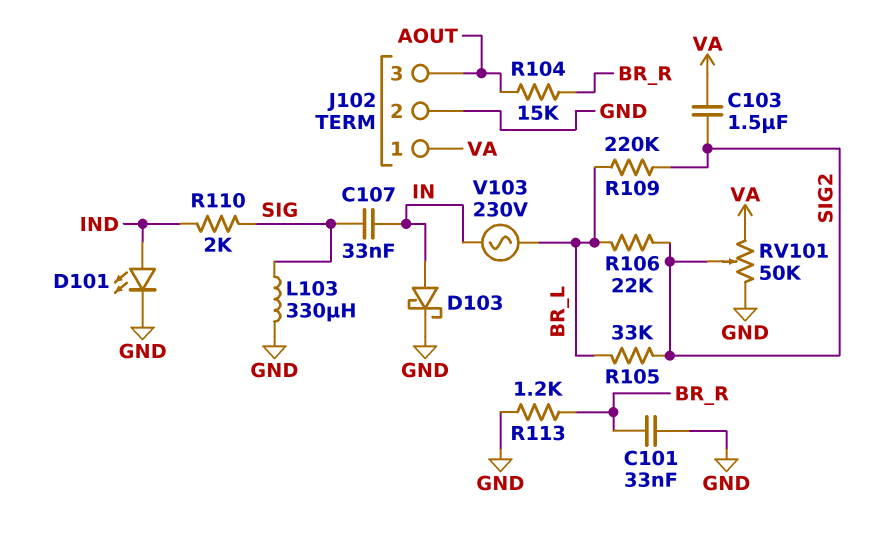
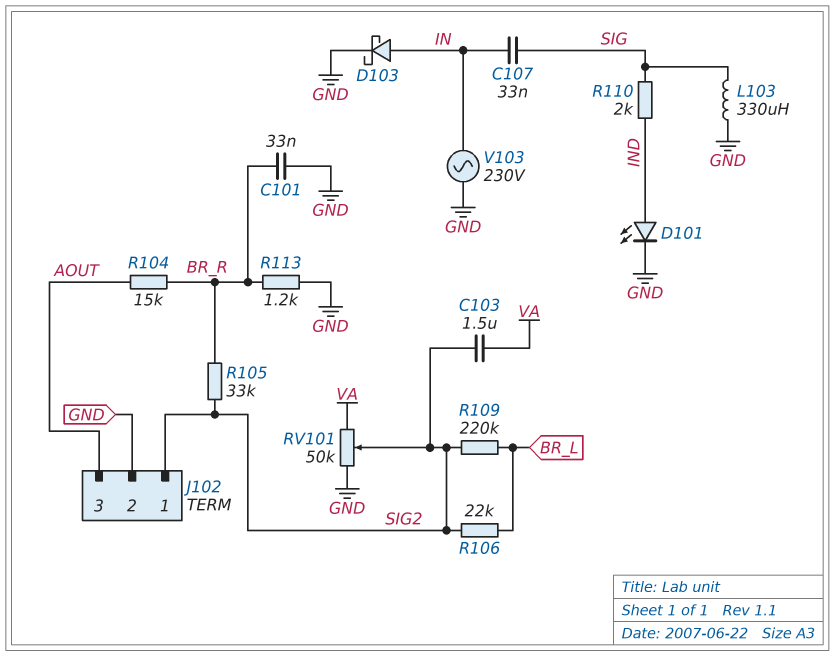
J102 pin 1: VA -> SIG2
R105: 33k (BR_L, SIG2) -> 33k (BR_R, SIG2)
V103: AC 230V (BR_L, IN) -> AC 230V (GND, IN)

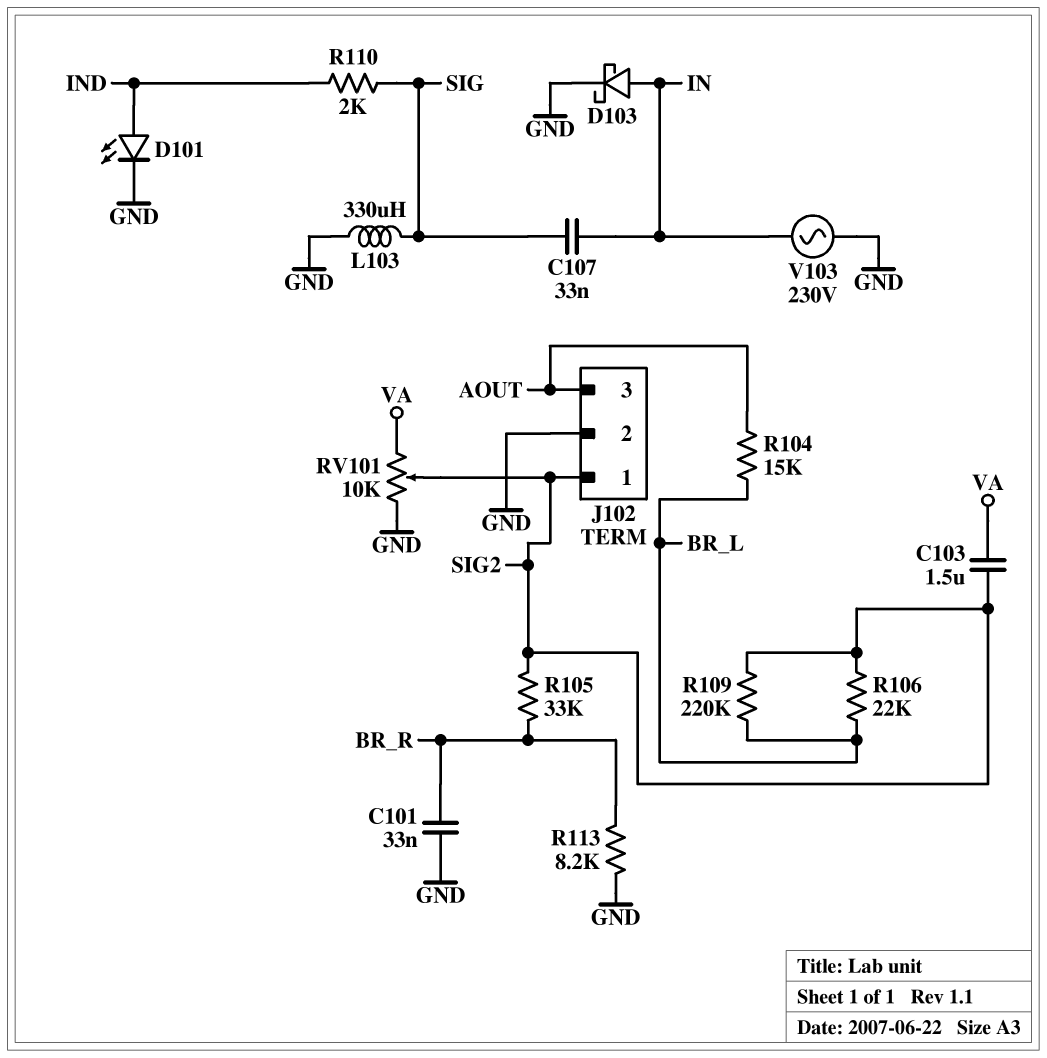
R104: 15k (AOUT, BR_R) -> 15k (AOUT, BR_L)
R113: 1.2k (BR_R, GND) -> 8.2k (BR_R, GND)
RV101: 50k (GND, VA, wiper SIG2) -> 10k (GND, VA, wiper SIG2)

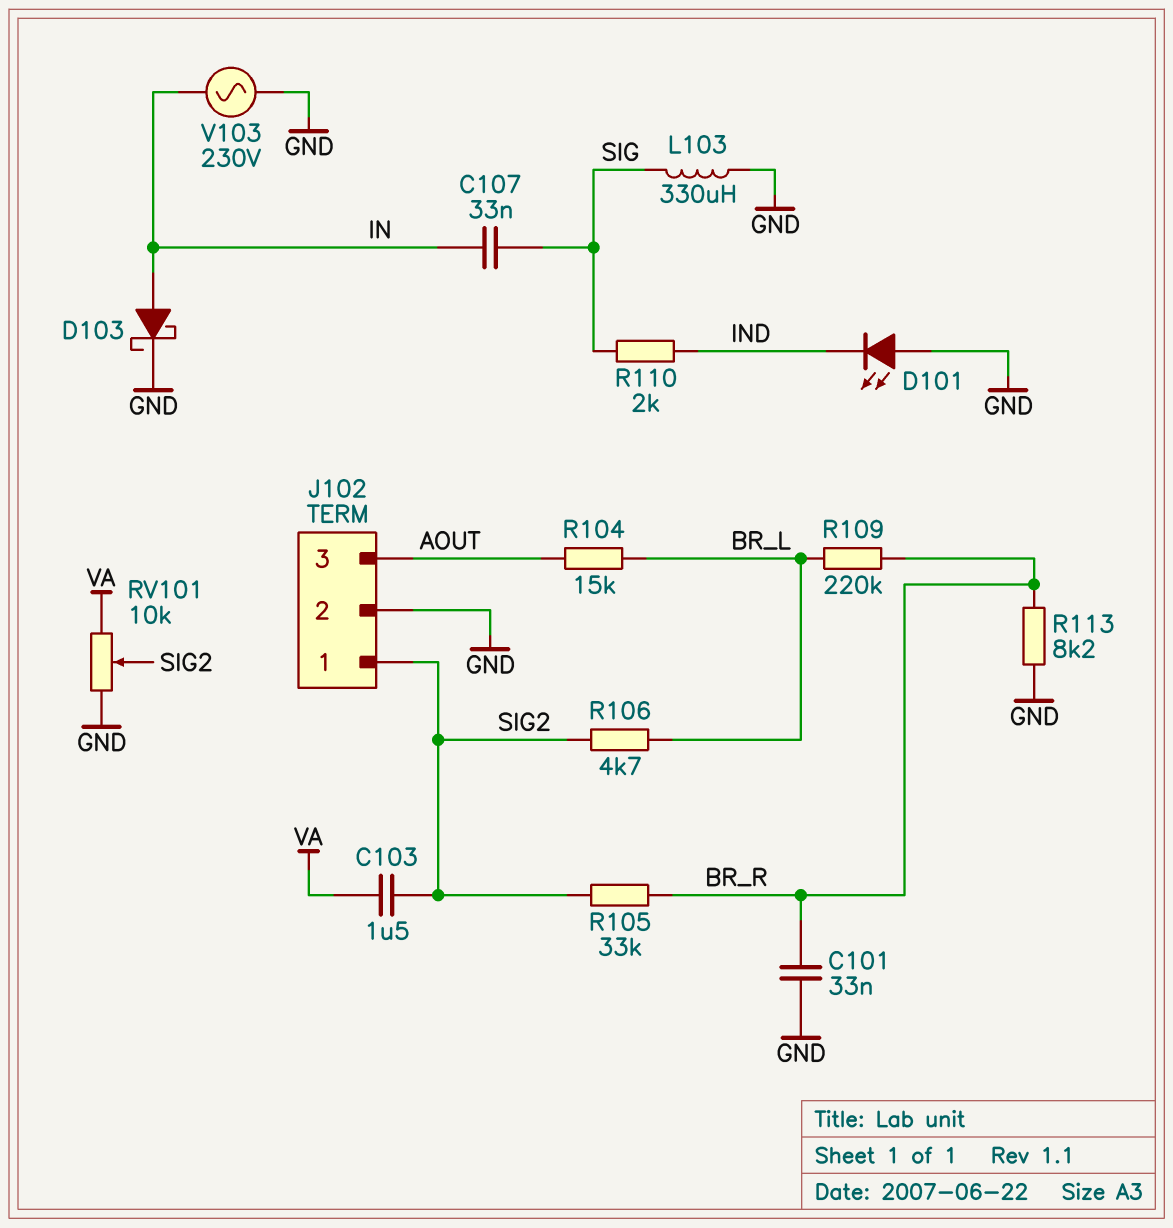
D101: LED (A IND, K GND) -> LED (A GND, K IND)
R106: 22k (BR_L, SIG2) -> 4.7k (BR_L, SIG2)
R109: 220k (BR_L, SIG2) -> 220k (BR_L, BR_R)

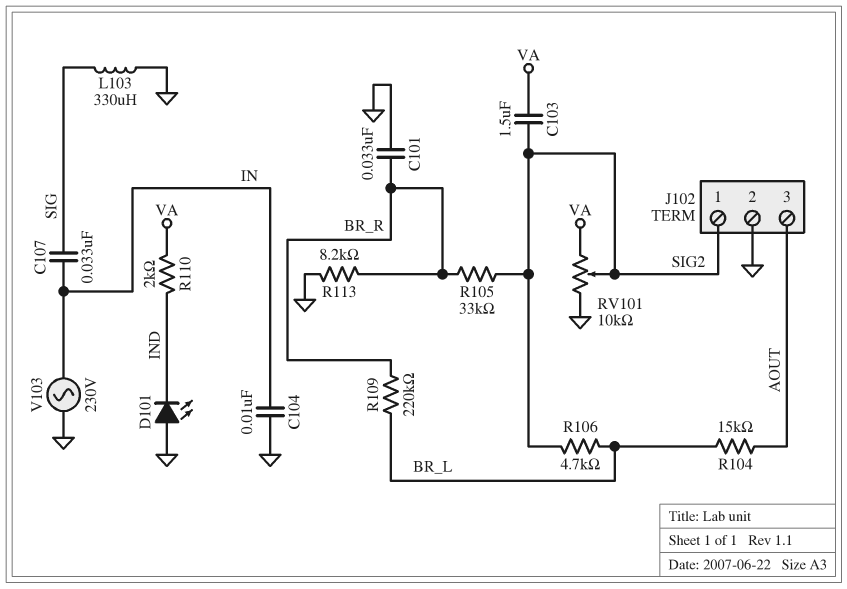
C104: none -> 10nF (GND, IN)
D103: schottky (A IN, K GND) -> none
R110: 2k (IND, SIG) -> 2k (IND, VA)

